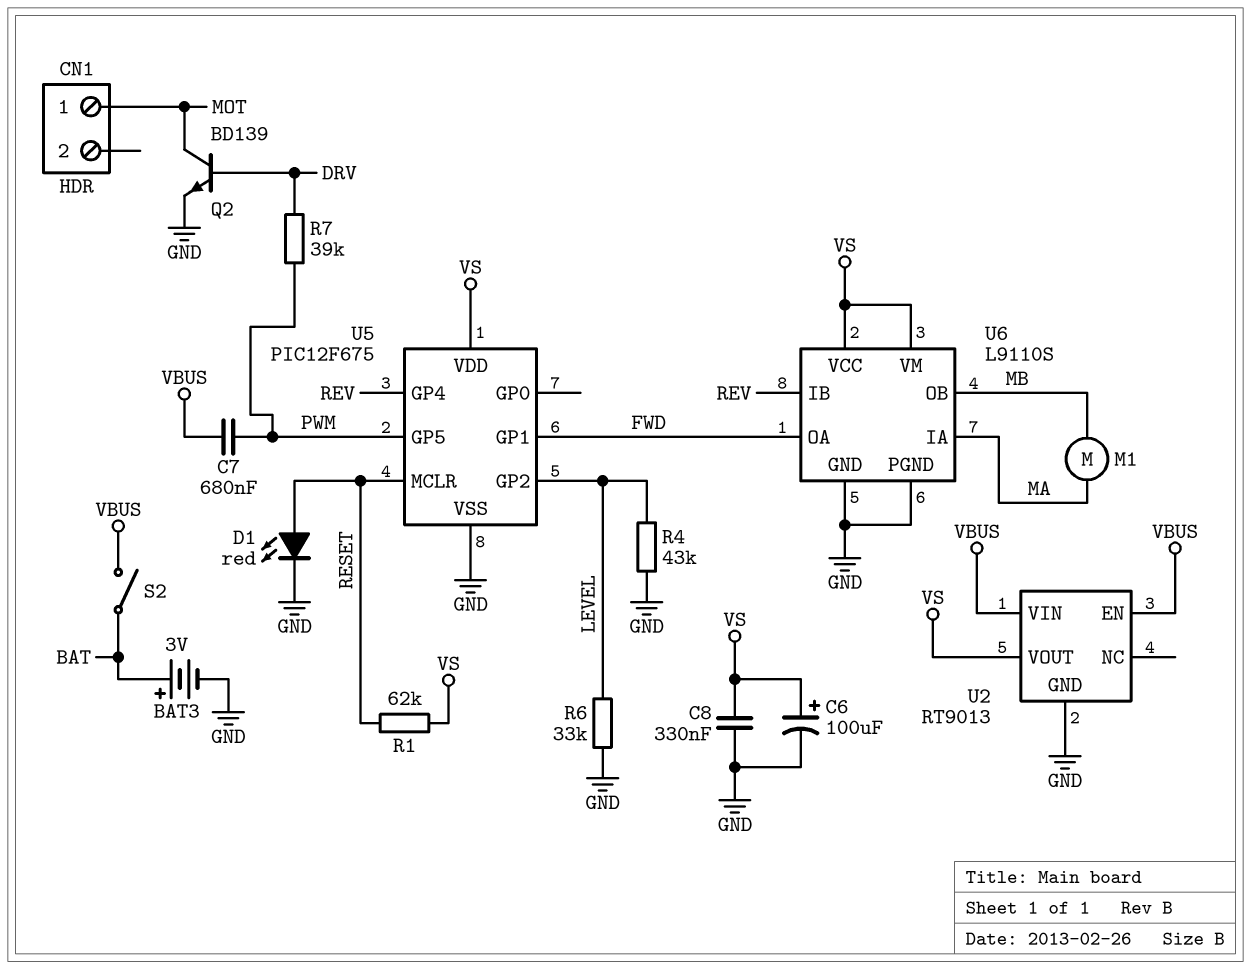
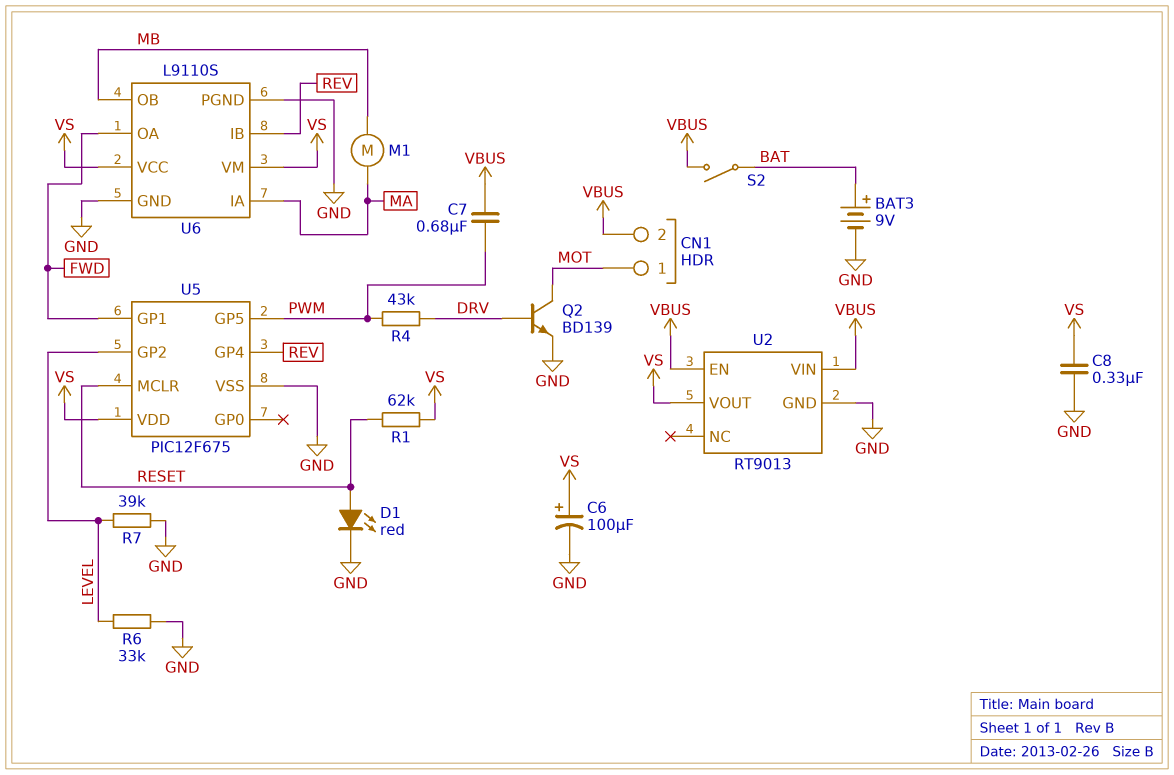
BAT3: 3V (plus BAT, minus GND) -> 9V (plus BAT, minus GND)
CN1 pin 2: none -> VBUS
R4: 43k (GND, LEVEL) -> 43k (DRV, PWM)
R7: 39k (DRV, PWM) -> 39k (GND, LEVEL)

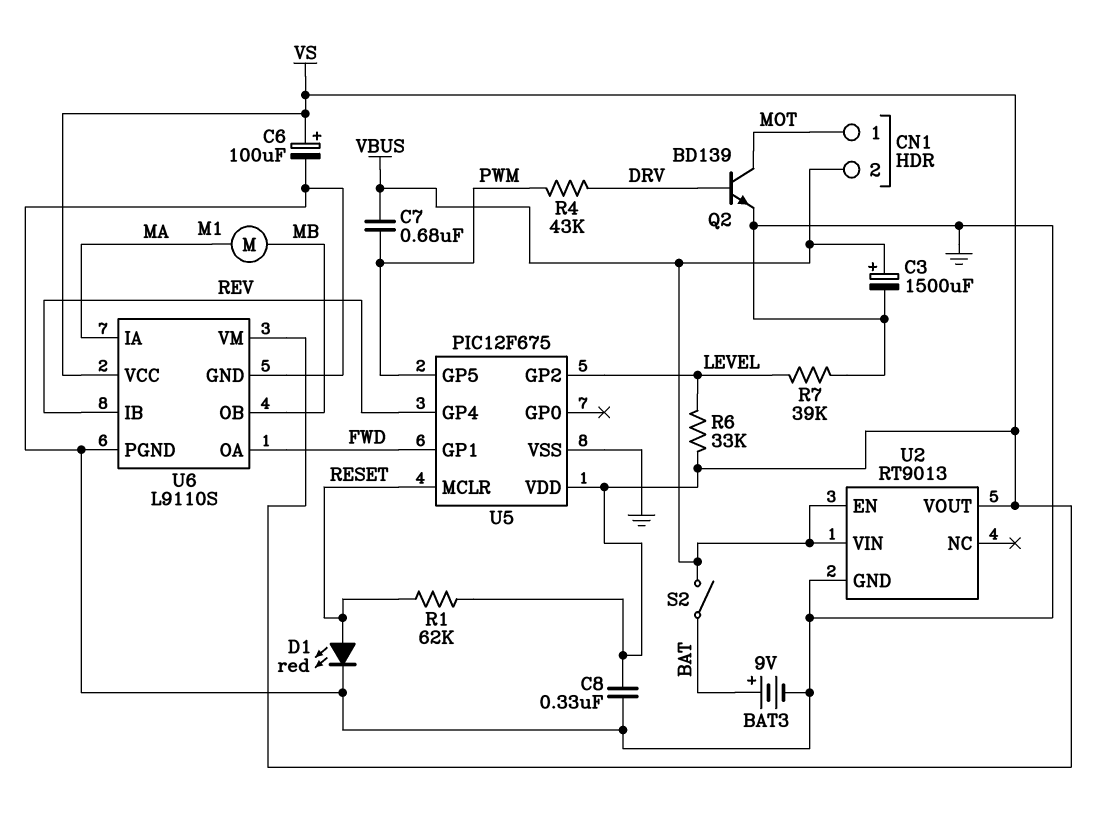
C3: none -> 1500uF (plus VBUS, minus GND)
R6: 33k (GND, LEVEL) -> 33k (LEVEL, VS)

